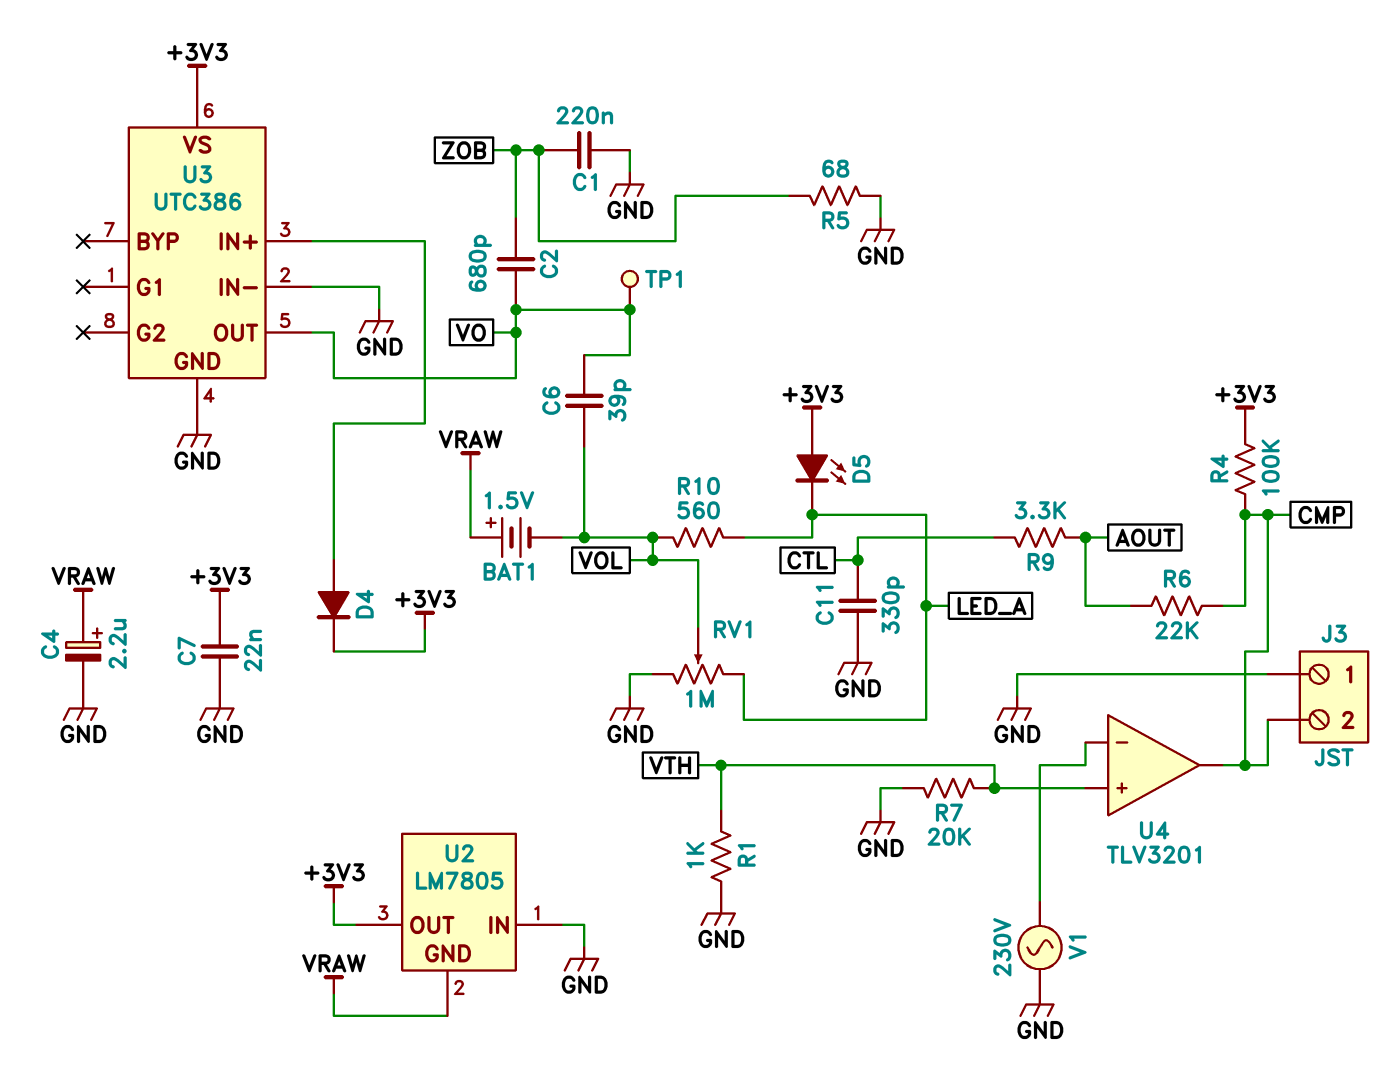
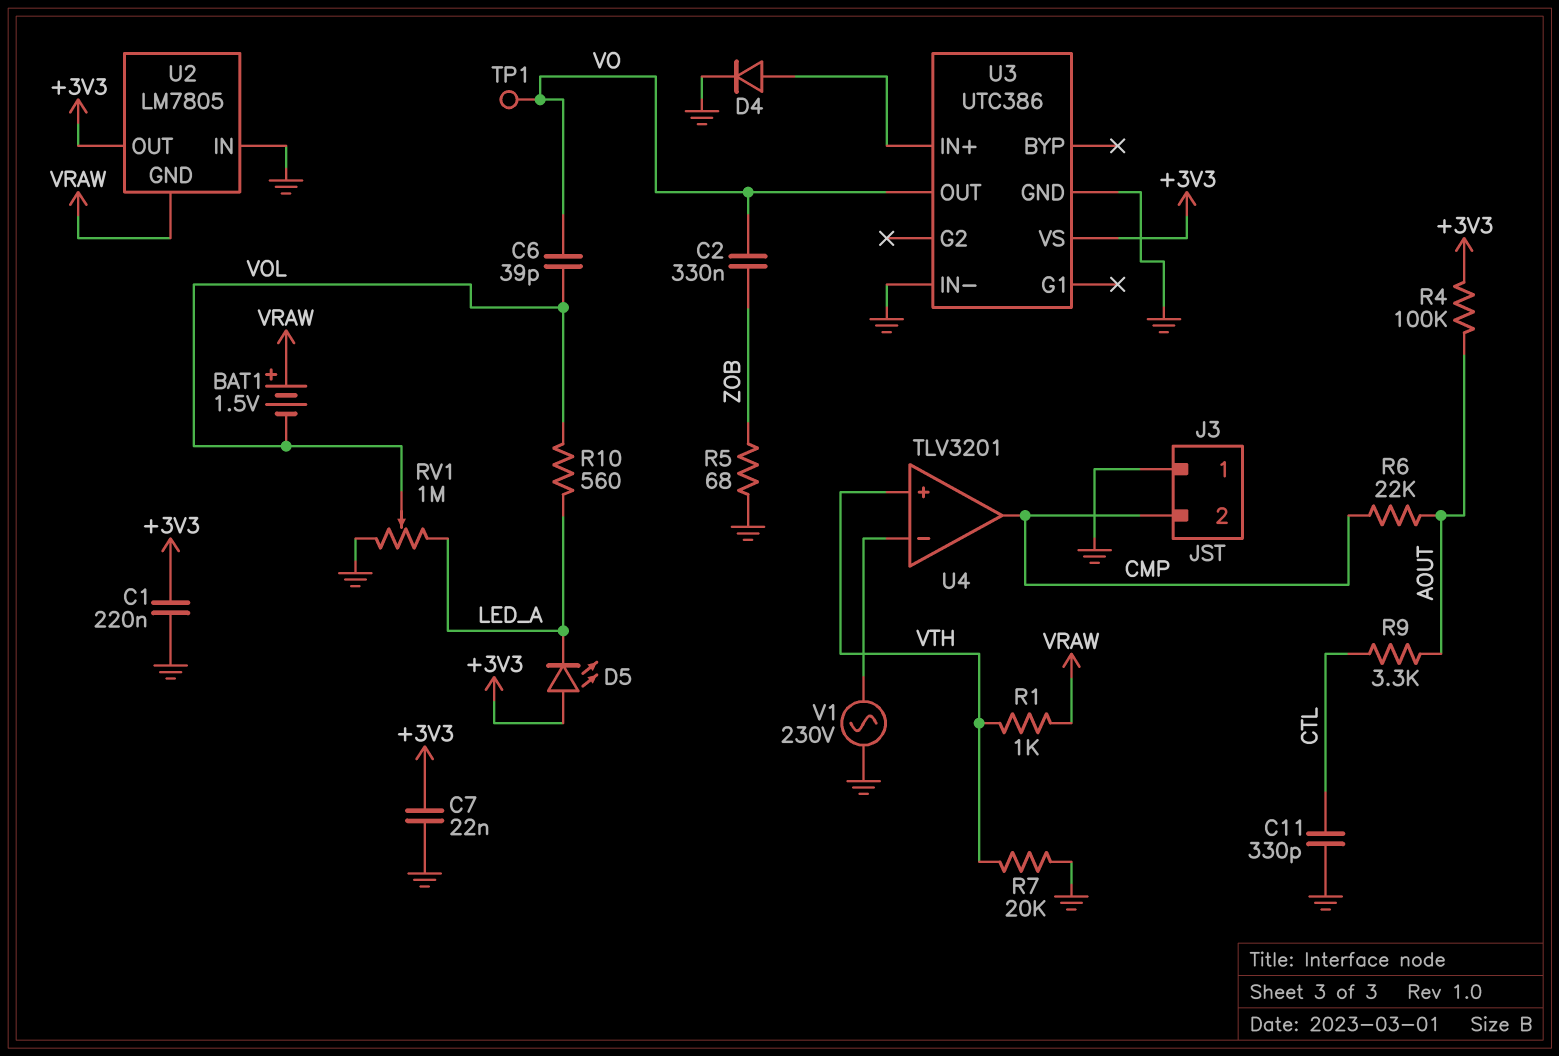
C1: 220nF (GND, ZOB) -> 220nF (+3V3, GND)
C2: 680pF (VO, ZOB) -> 330nF (VO, ZOB)
C4: 2.2uF (plus VRAW, minus GND) -> none
D4: diode (A U3/IN+, K +3V3) -> diode (A U3/IN+, K GND)
R1: 1k (GND, VTH) -> 1k (VRAW, VTH)
R4: 100k (+3V3, CMP) -> 100k (+3V3, AOUT)

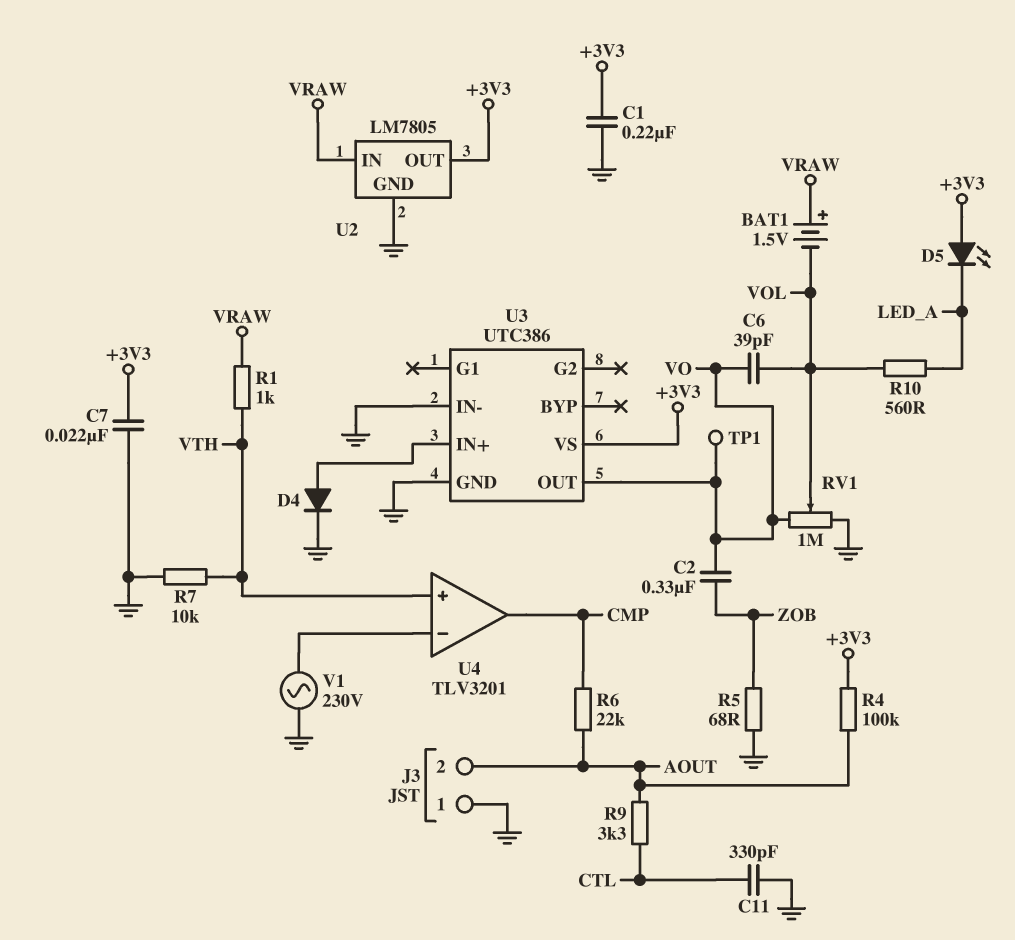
J3 pin 2: CMP -> AOUT
R7: 20k (GND, VTH) -> 10k (GND, VTH)
RV1: 1M (GND, LED_A, wiper VOL) -> 1M (GND, VO, wiper VOL)
U2 pin GND: VRAW -> GND
U2 pin IN: GND -> VRAW

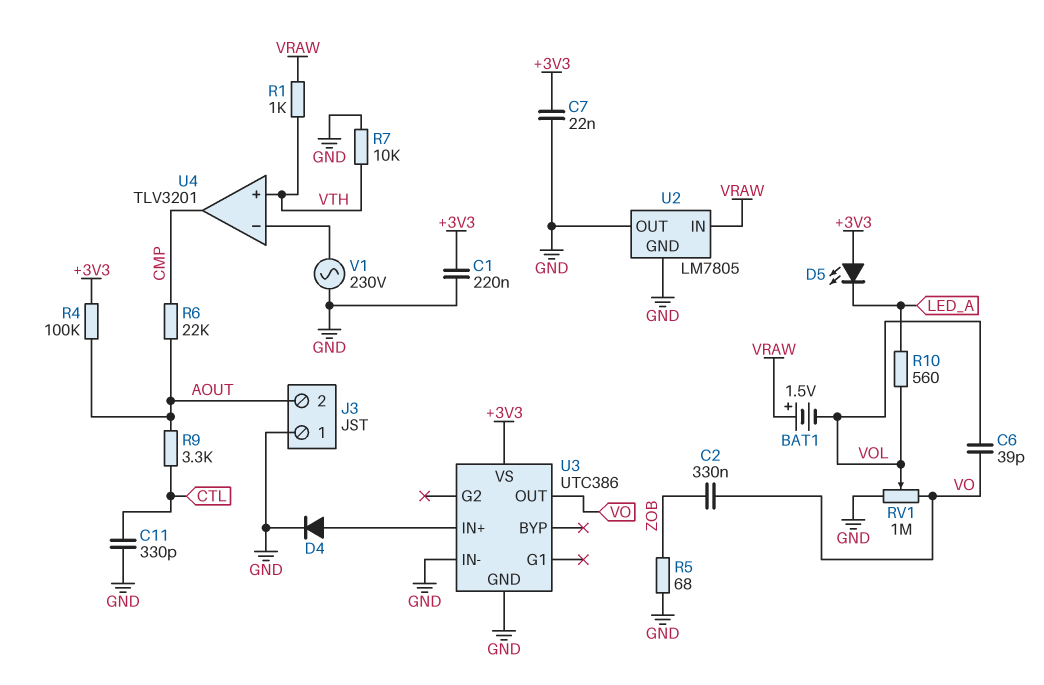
TP1: test point (VO) -> none
U2 pin OUT: +3V3 -> GND

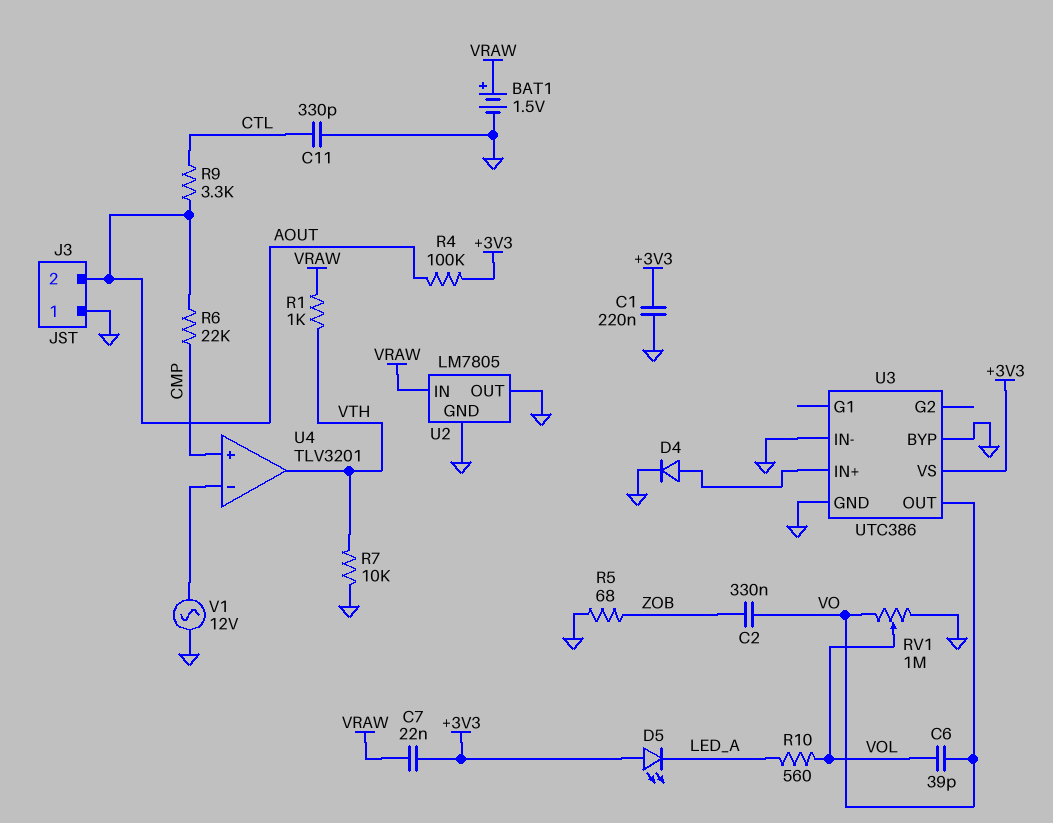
BAT1: 1.5V (plus VRAW, minus VOL) -> 1.5V (plus VRAW, minus GND)
C7: 22nF (+3V3, GND) -> 22nF (+3V3, VRAW)
U3 pin BYP: none -> GND
U4 pin in+: VTH -> CMP
U4 pin out: CMP -> VTH
V1: AC 230V (GND, U4/in-) -> AC 12V (GND, U4/in-)

